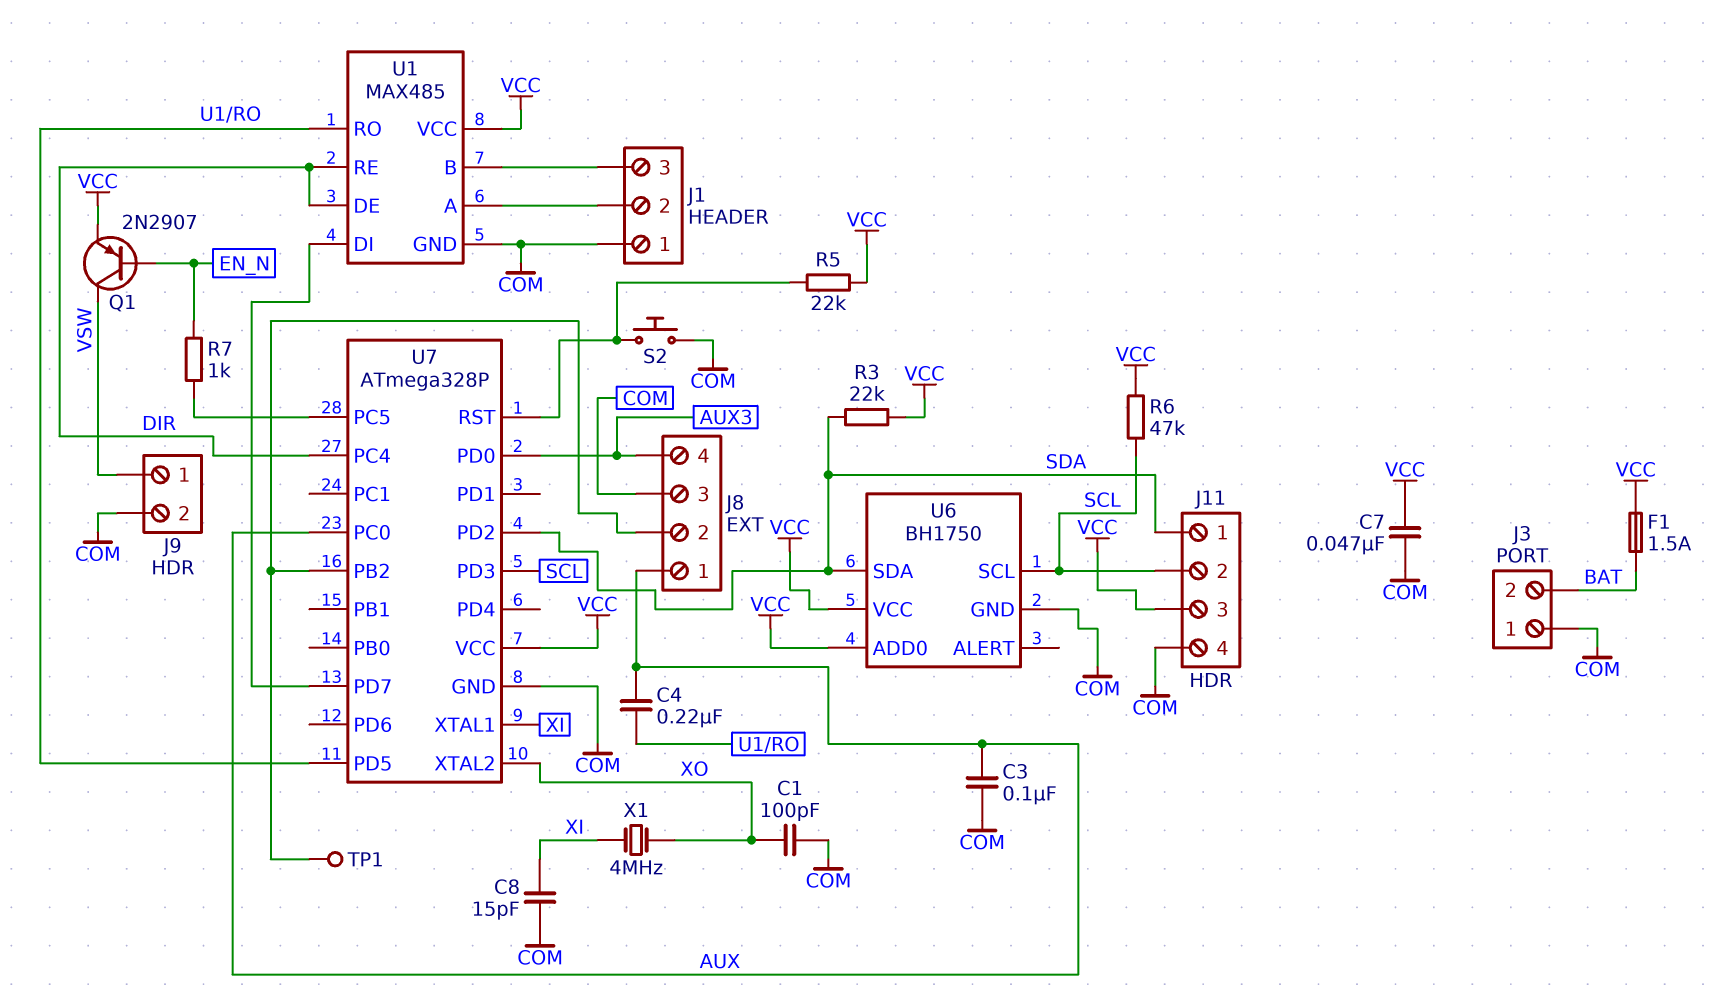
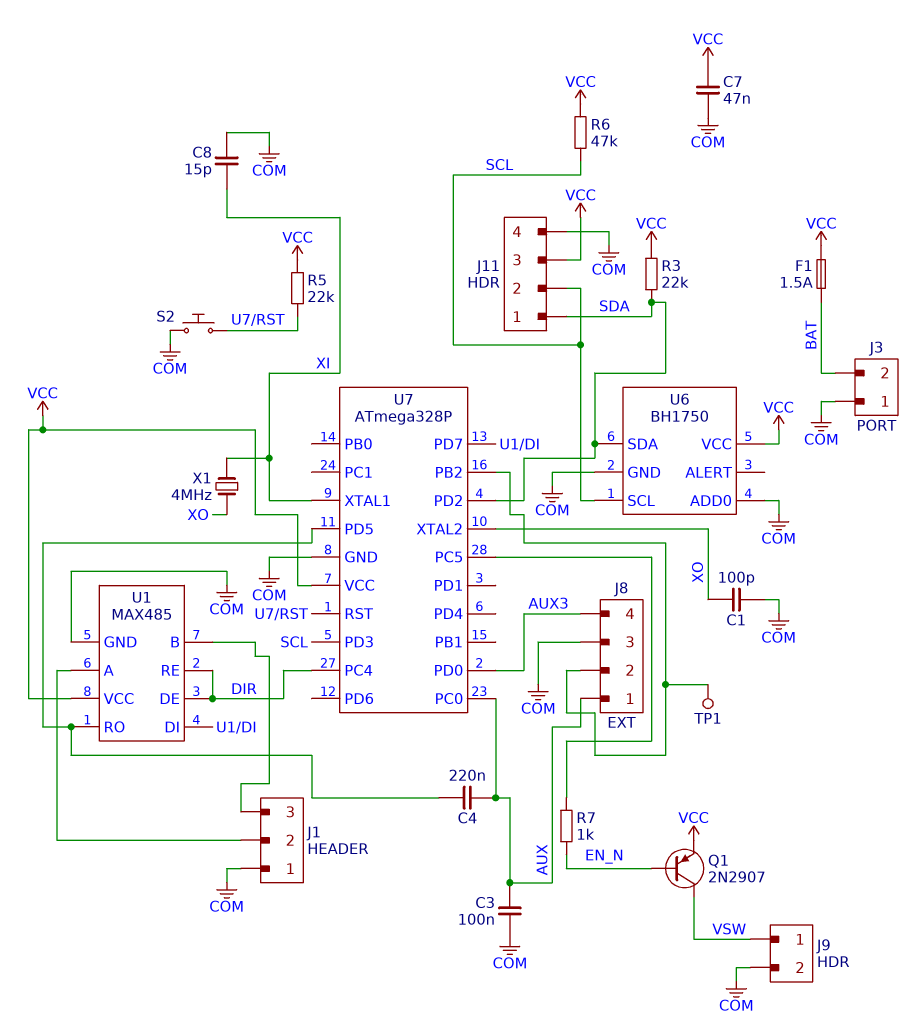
U6 pin ADD0: VCC -> COM

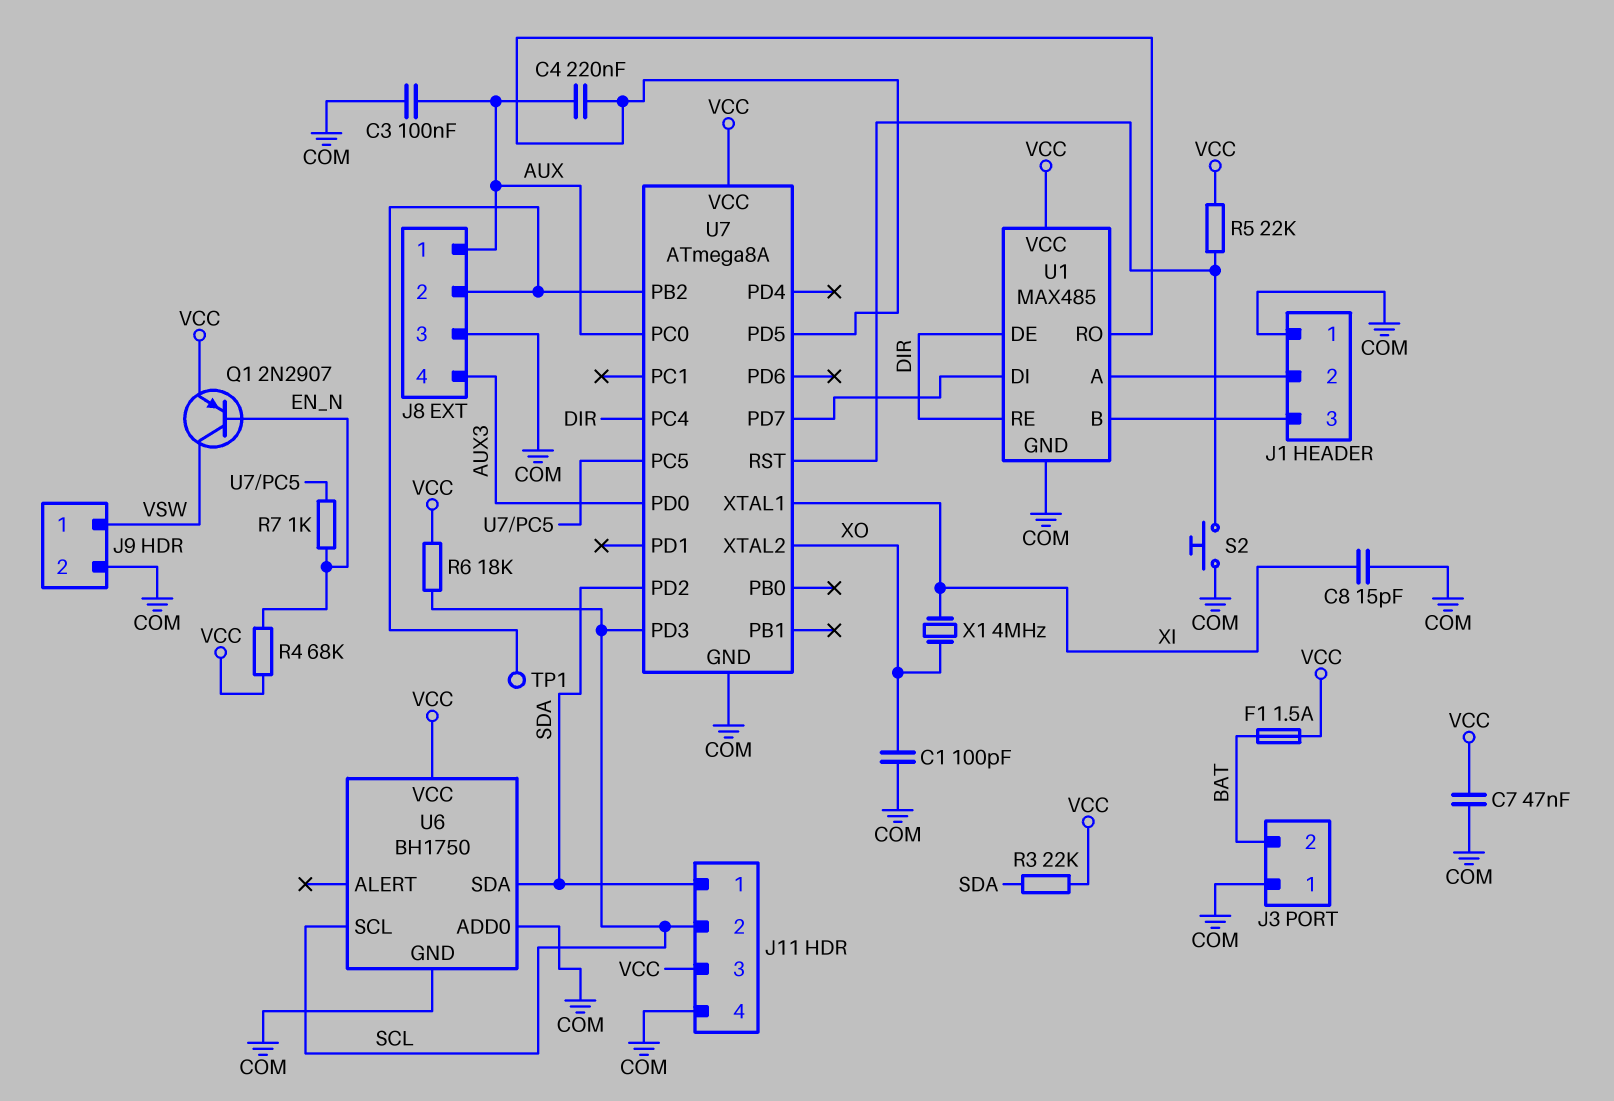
R4: none -> 68k (EN_N, VCC)
R6: 47k (SCL, VCC) -> 18k (SCL, VCC)
U7: ATmega328P -> ATmega8A

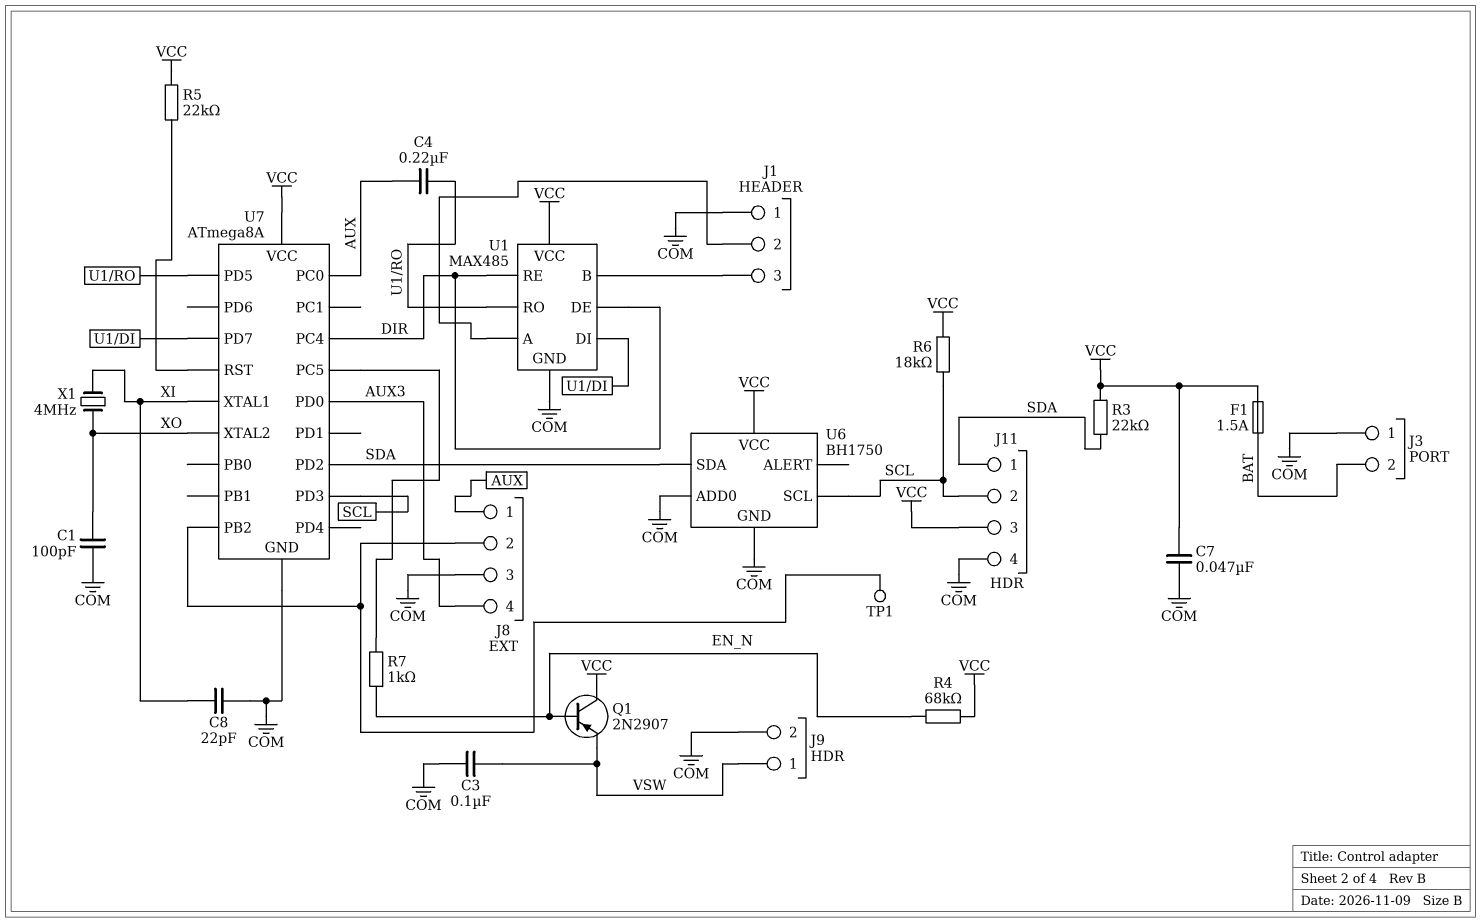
C3: 100nF (AUX, COM) -> 100nF (COM, VSW)
C8: 15pF (COM, XI) -> 22pF (COM, XI)
Q1: PNP 2N2907 (B EN_N, C VSW, E VCC) -> PNP 2N2907 (B EN_N, C VCC, E VSW)
S2: button (COM, U7/RST) -> none

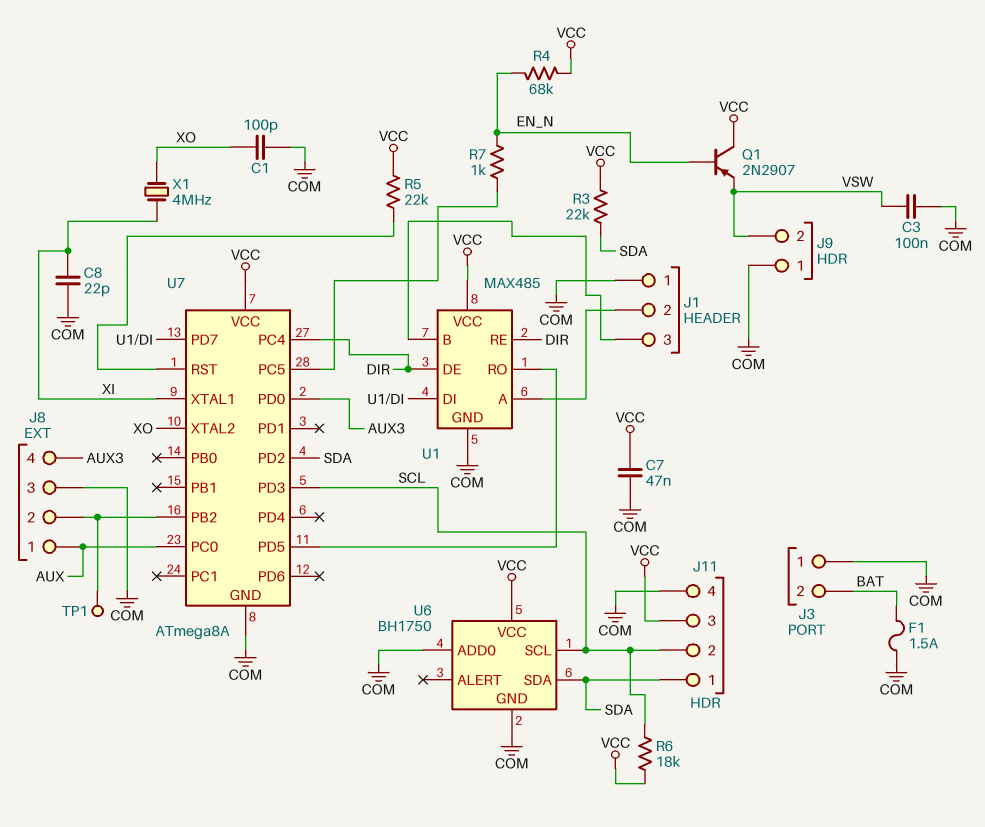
C4: 220nF (AUX, U1/RO) -> none
F1: 1.5A (BAT, VCC) -> 1.5A (BAT, COM)
J9 pin 1: VSW -> COM
J9 pin 2: COM -> VSW

